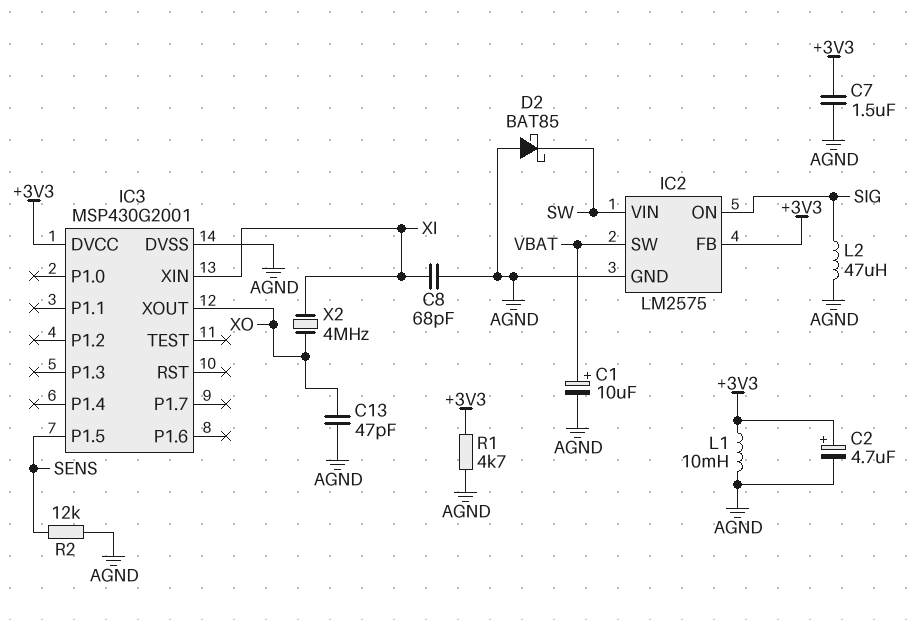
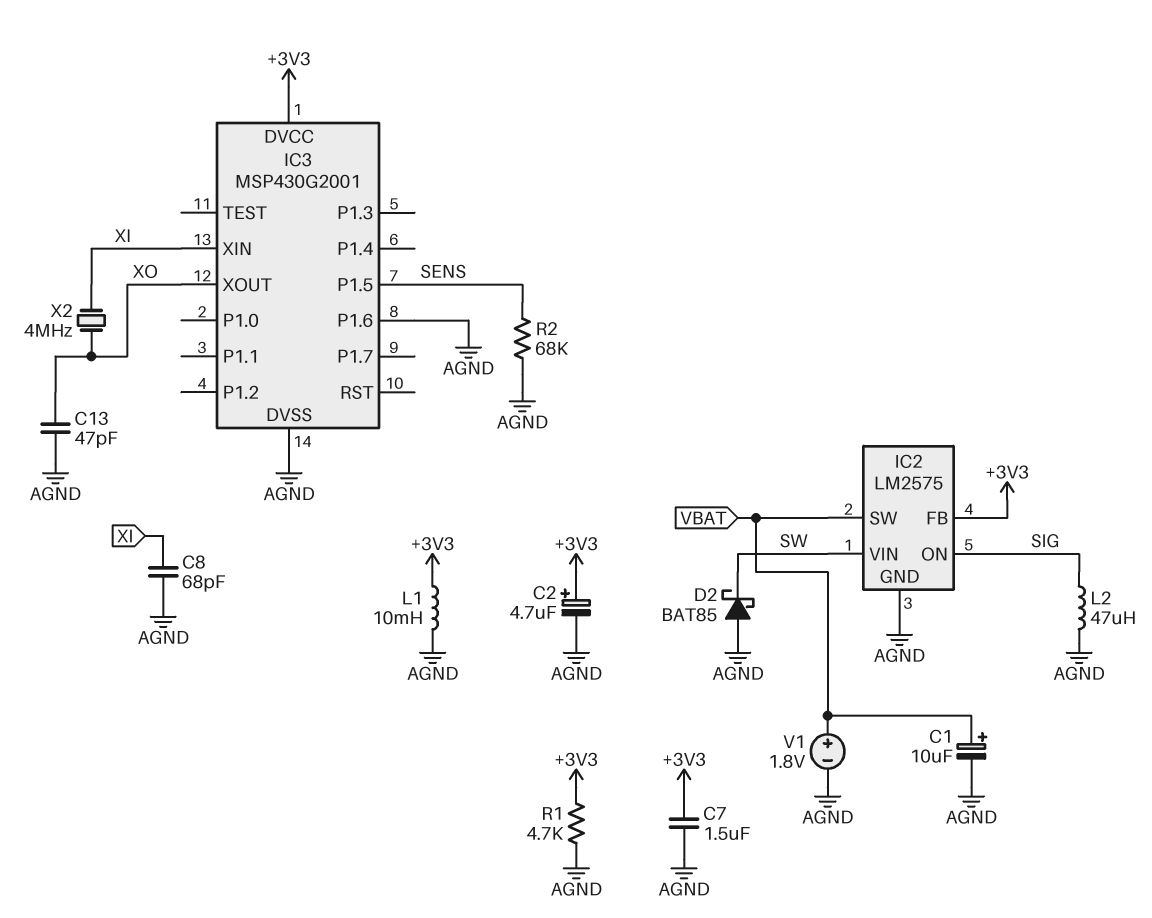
IC3 pin P1.6: none -> AGND
R2: 12k (AGND, SENS) -> 68k (AGND, SENS)
V1: none -> 1.8V (plus VBAT, minus AGND)

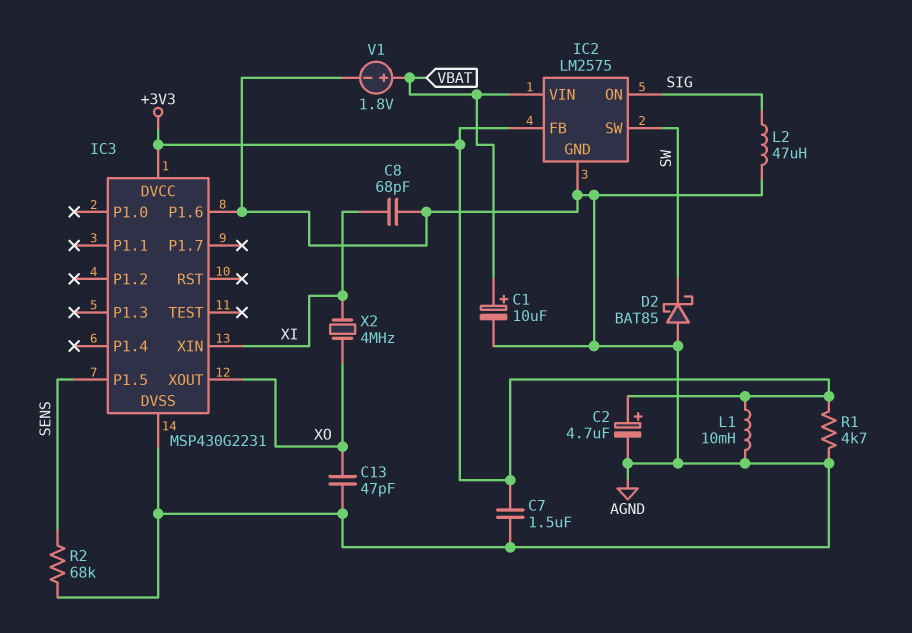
IC2 pin SW: VBAT -> SW
IC2 pin VIN: SW -> VBAT
IC3: MSP430G2001 -> MSP430G2231

